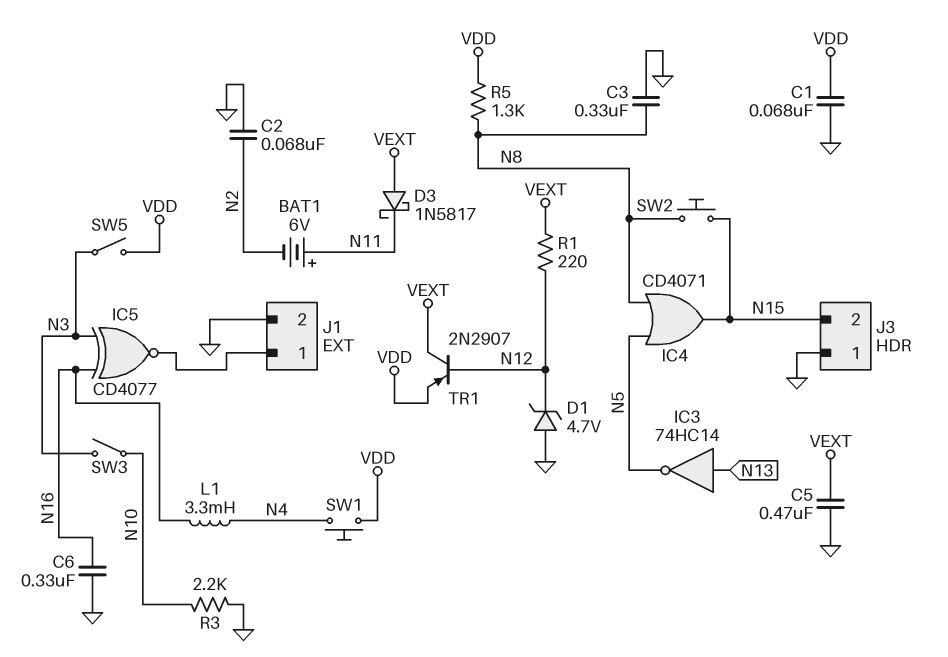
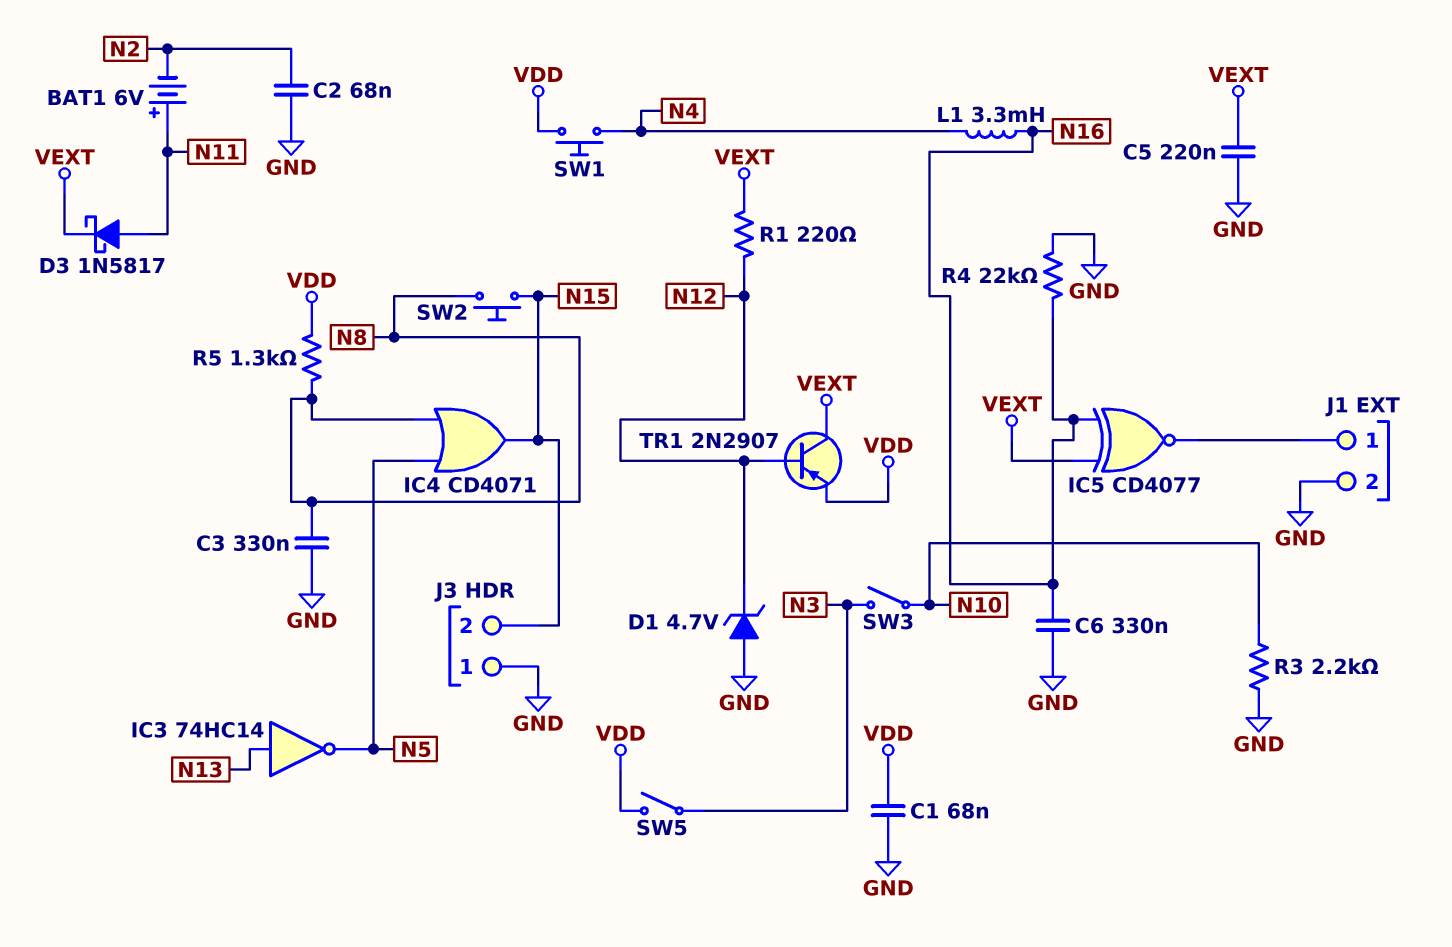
C5: 470nF (GND, VEXT) -> 220nF (GND, VEXT)
D3: schottky 1N5817 (A VEXT, K N11) -> schottky 1N5817 (A N11, K VEXT)
IC5: XNOR CD4077 (in N3, in N16, out J1/1) -> XNOR CD4077 (in N16, in VEXT, out J1/1)
R4: none -> 22k (GND, N16)

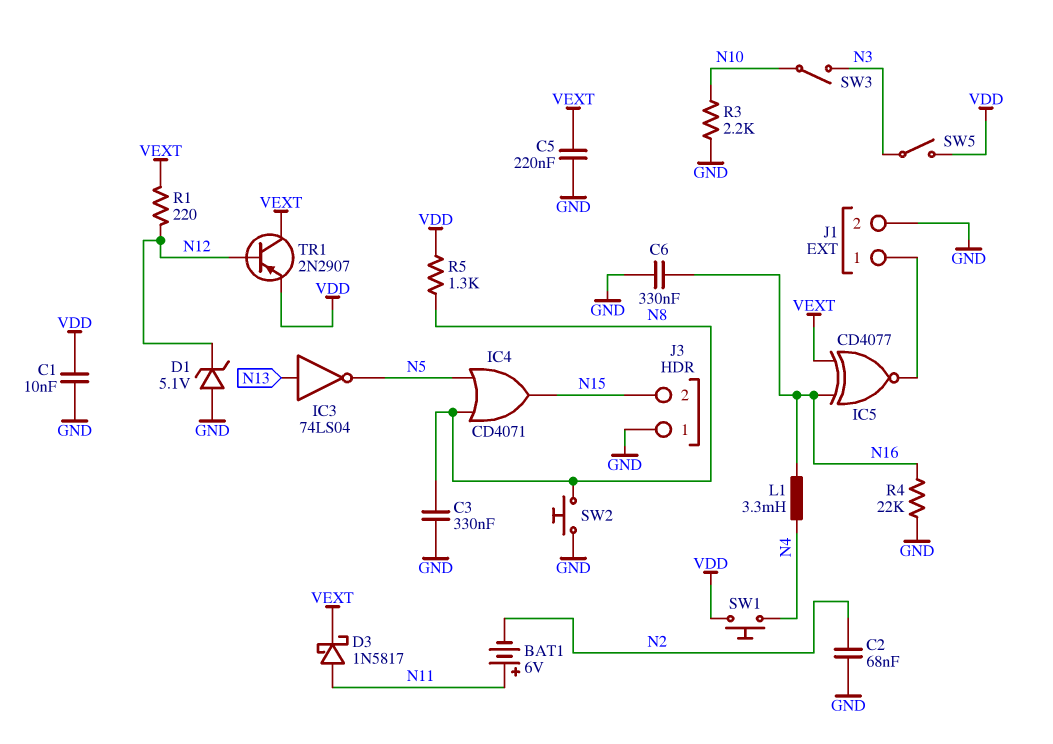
C1: 68nF (GND, VDD) -> 10nF (GND, VDD)
D1: zener 4.7V (A GND, K N12) -> zener 5.1V (A GND, K N12)
IC3: NOT 74HC14 (in N13, out N5) -> NOT 74LS04 (in N13, out N5)
SW2: button (N8, N15) -> button (GND, N8)

